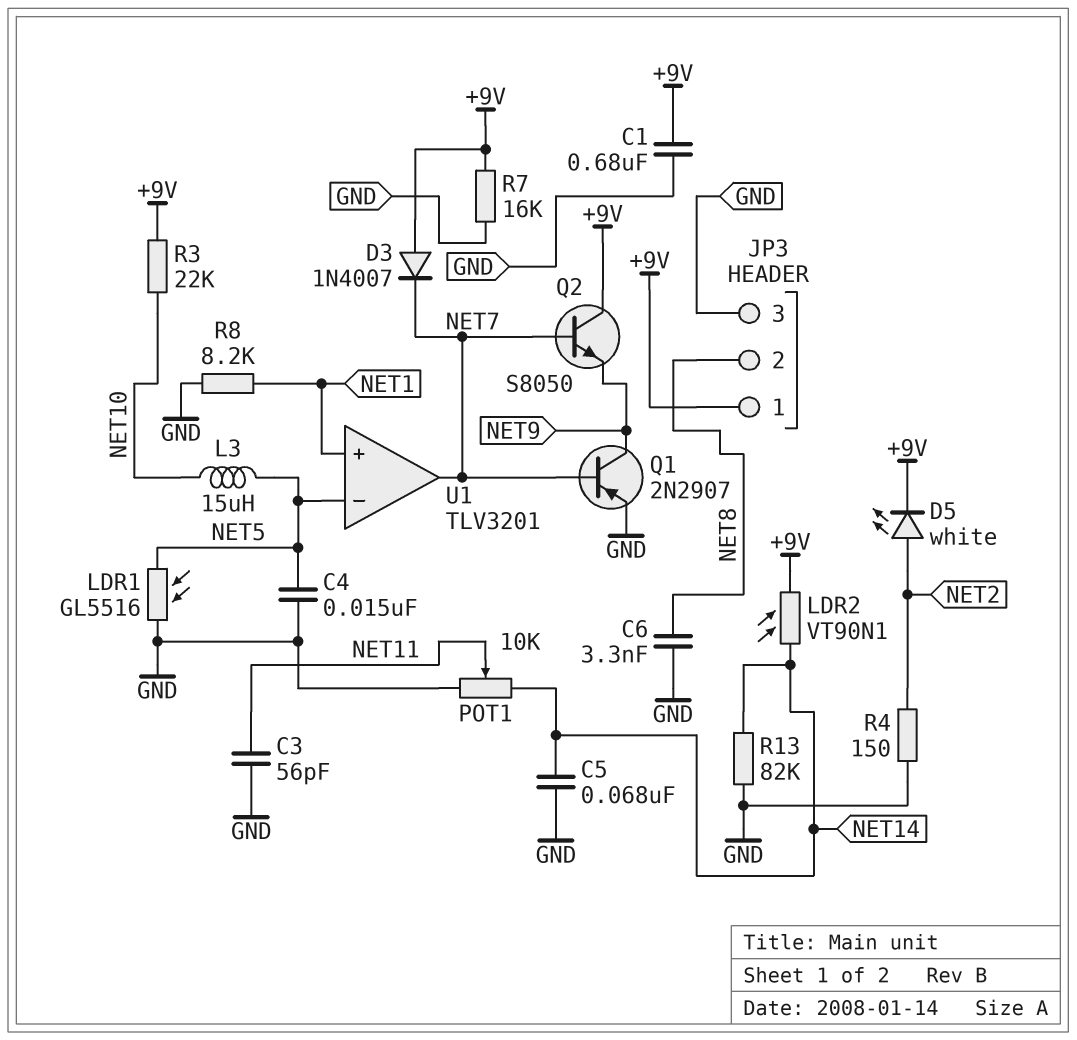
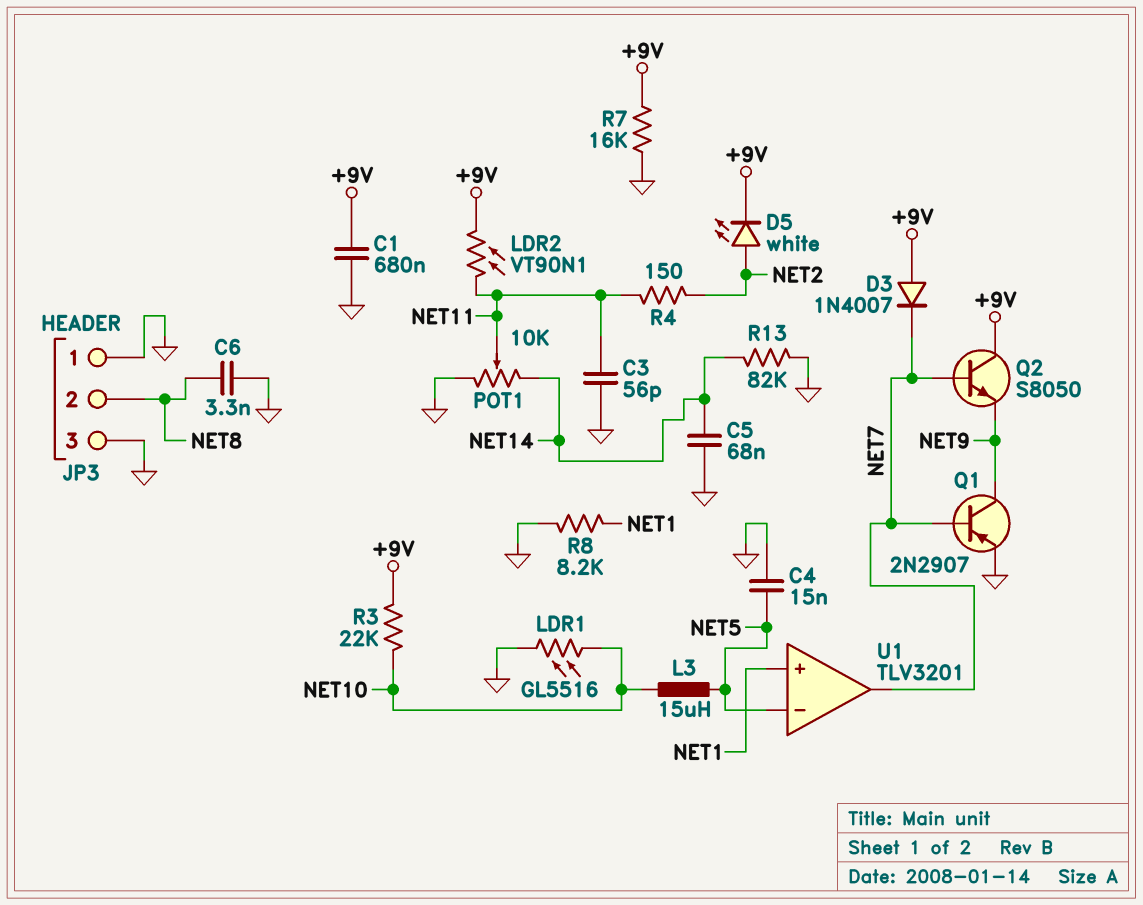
JP3 pin 1: +9V -> GND
LDR1: GL5516 (GND, NET5) -> GL5516 (GND, NET10)
LDR2: VT90N1 (+9V, NET14) -> VT90N1 (+9V, NET11)
R4: 150 (GND, NET2) -> 150 (NET2, NET11)

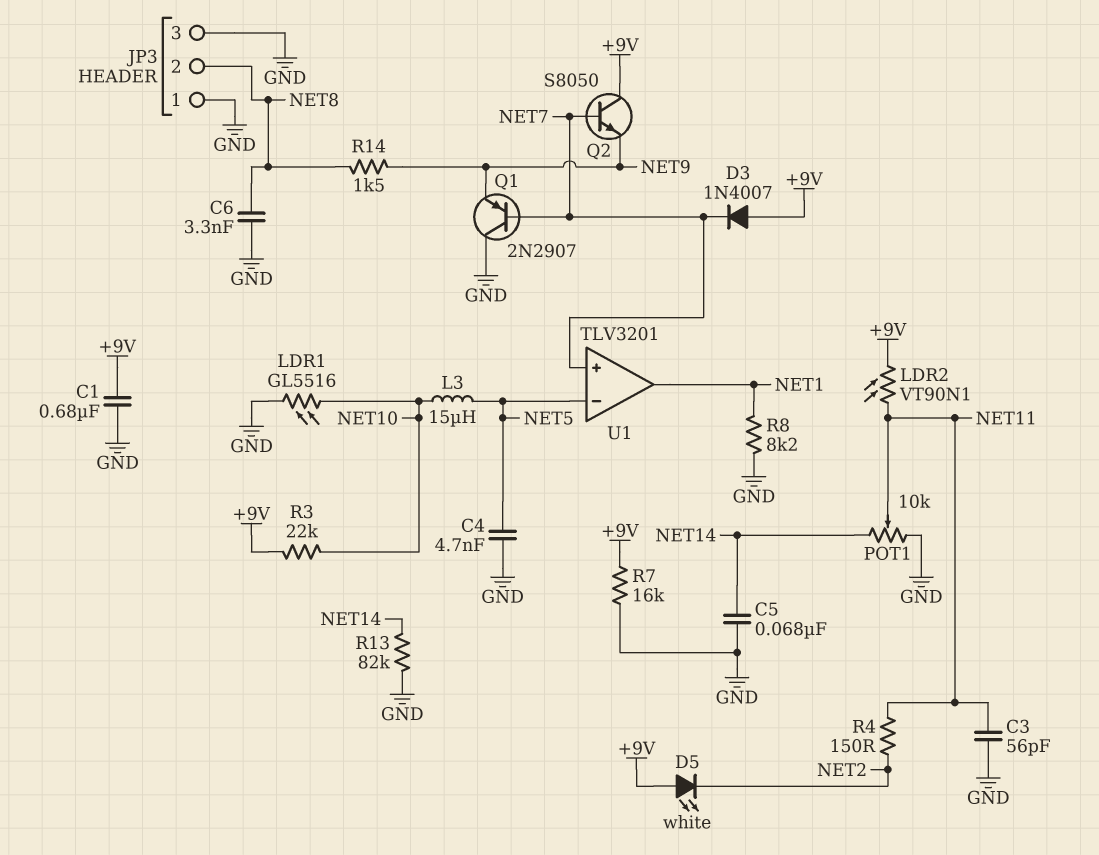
C4: 15nF (GND, NET5) -> 4.7nF (GND, NET5)
D5: LED white (A NET2, K +9V) -> LED white (A +9V, K NET2)
Q1: PNP 2N2907 (B NET7, C NET9, E GND) -> PNP 2N2907 (B NET7, C GND, E NET9)
R14: none -> 1.5k (NET8, NET9)
U1 pin in+: NET1 -> NET7
U1 pin out: NET7 -> NET1

